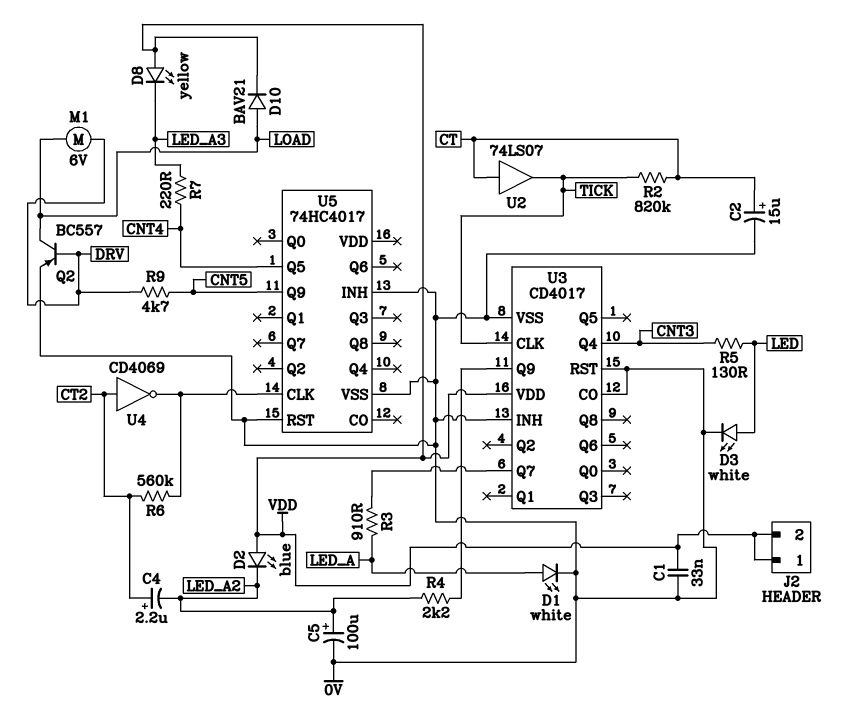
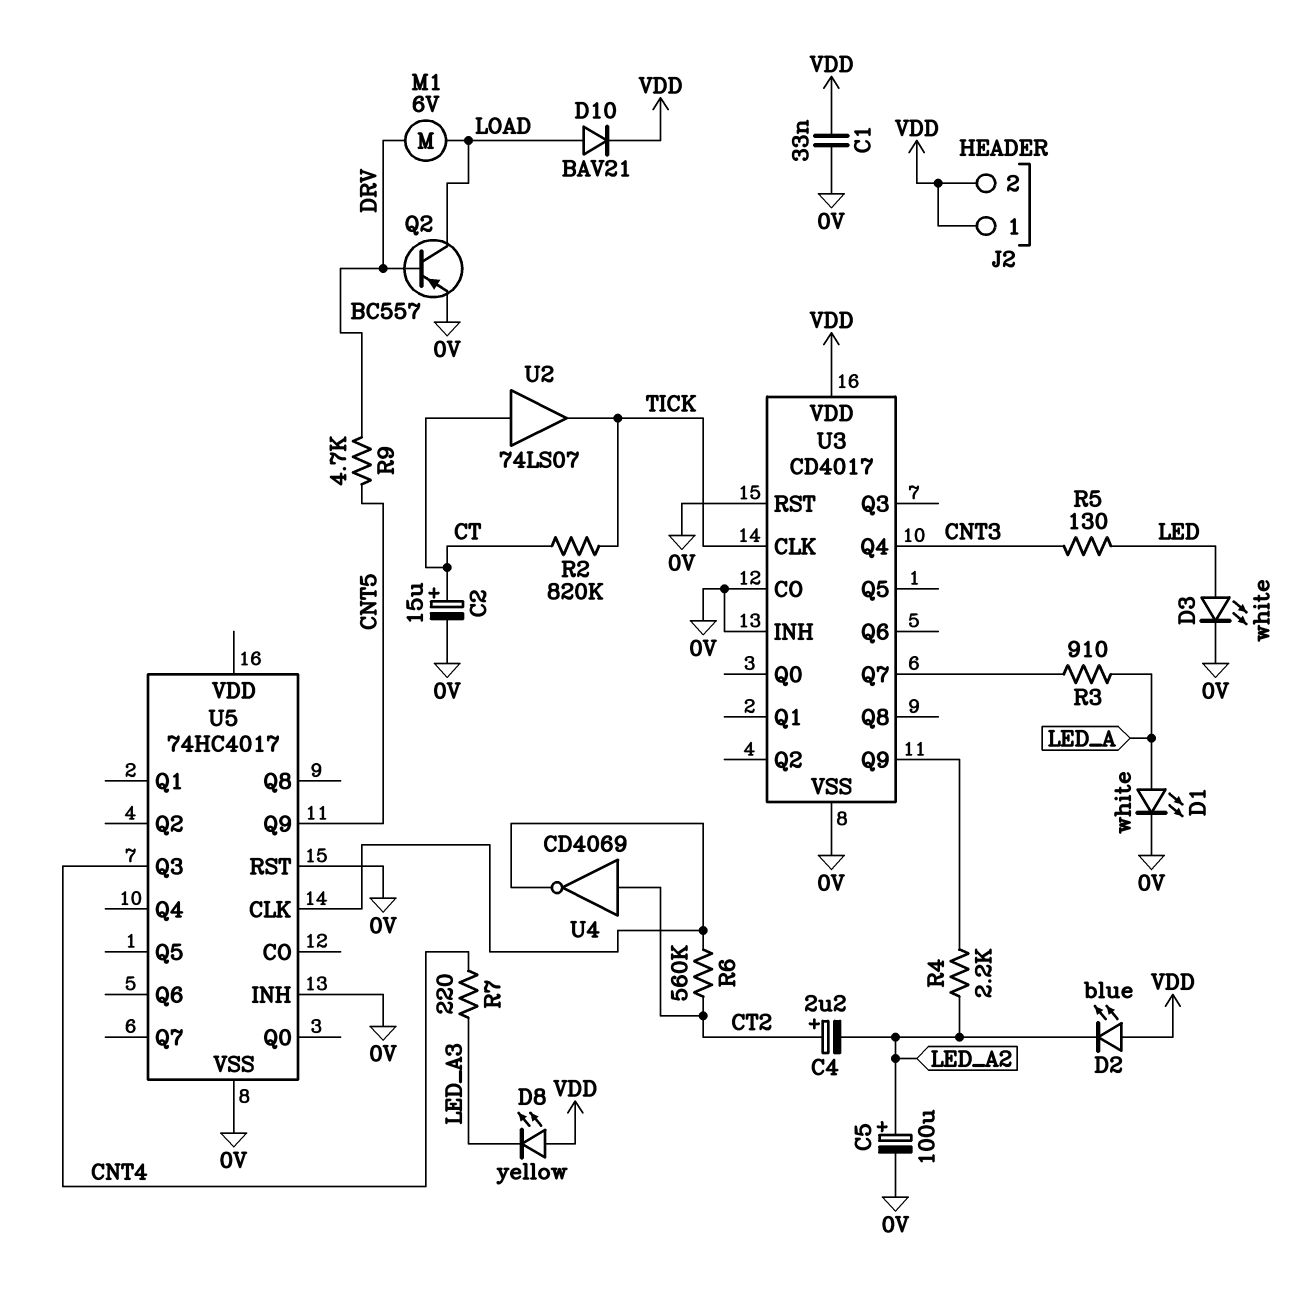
U5 pin Q3: none -> CNT4
U5 pin Q5: CNT4 -> none

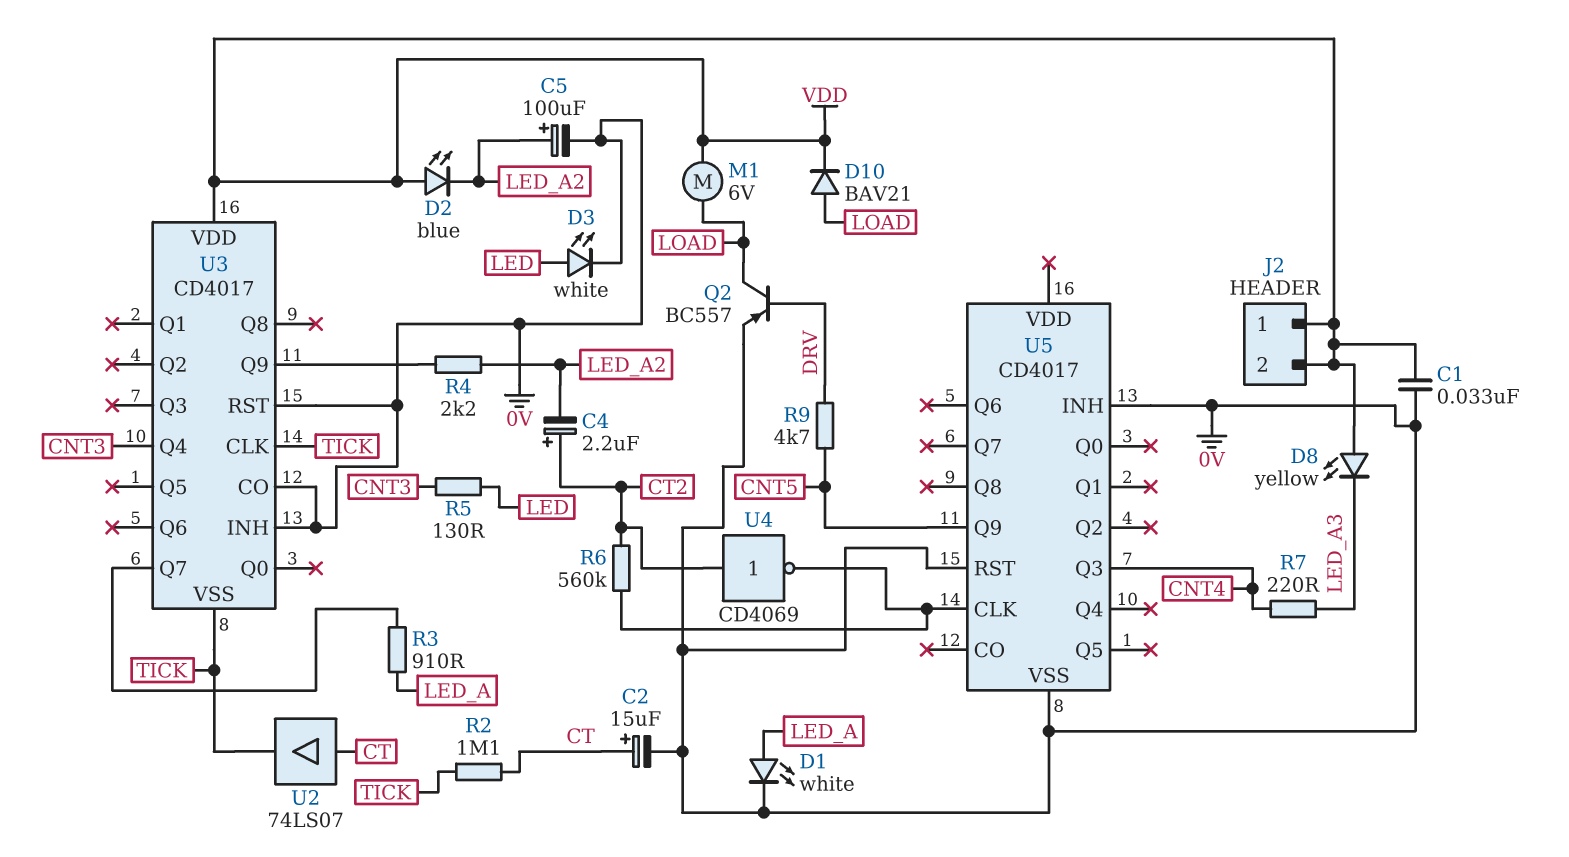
M1: motor 6V (DRV, LOAD) -> motor 6V (LOAD, VDD)
R2: 820k (CT, TICK) -> 1.1M (CT, TICK)
U3 pin VSS: 0V -> TICK
U5: 74HC4017 -> CD4017

